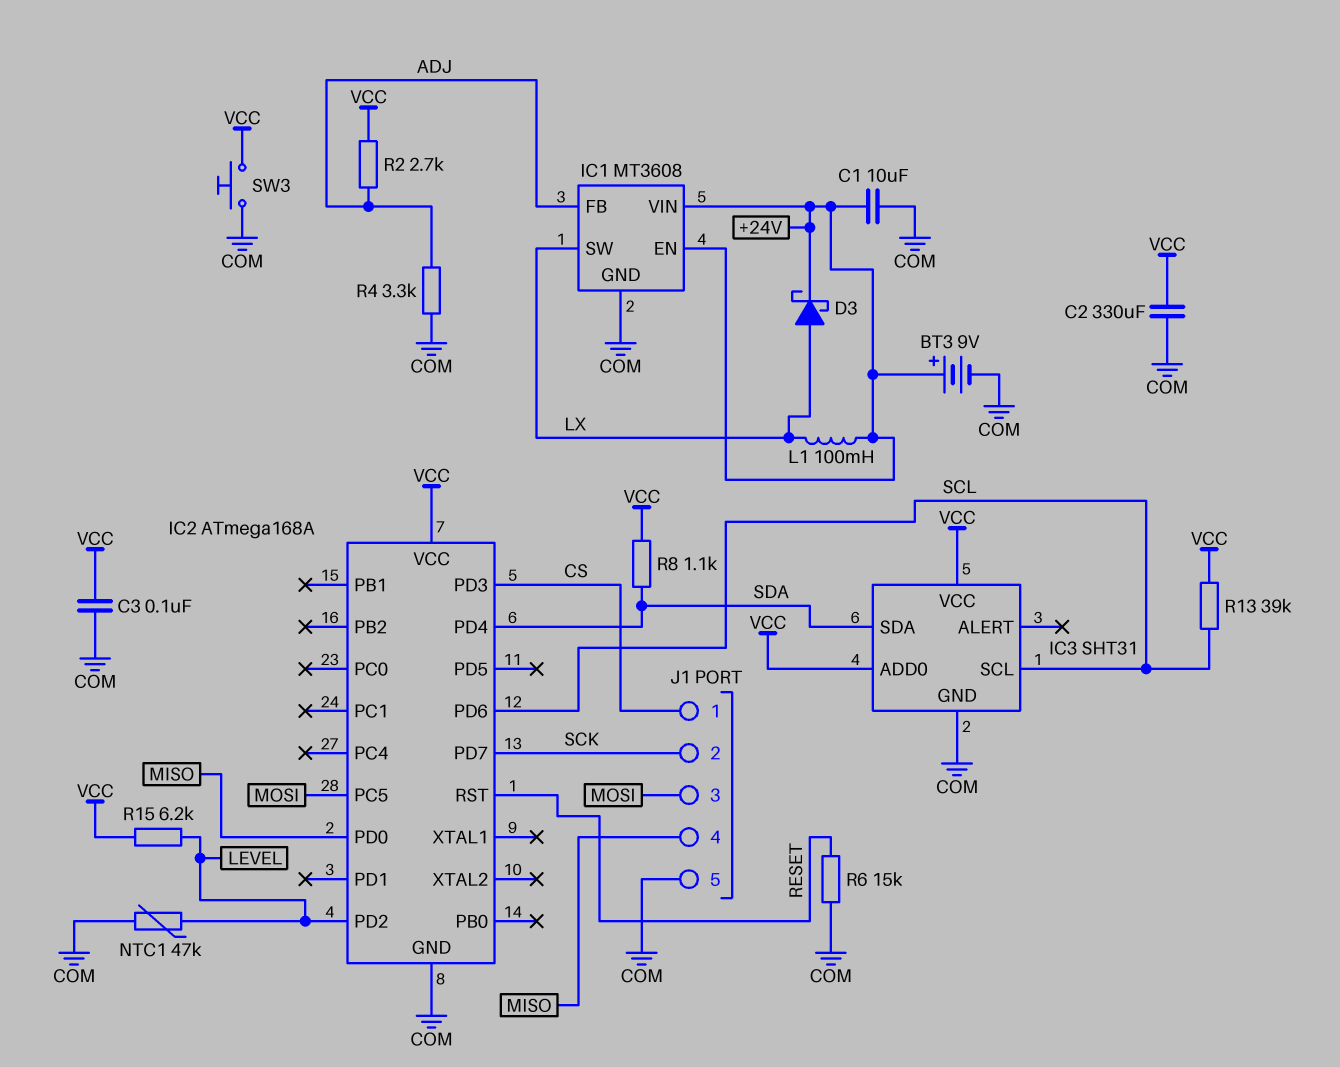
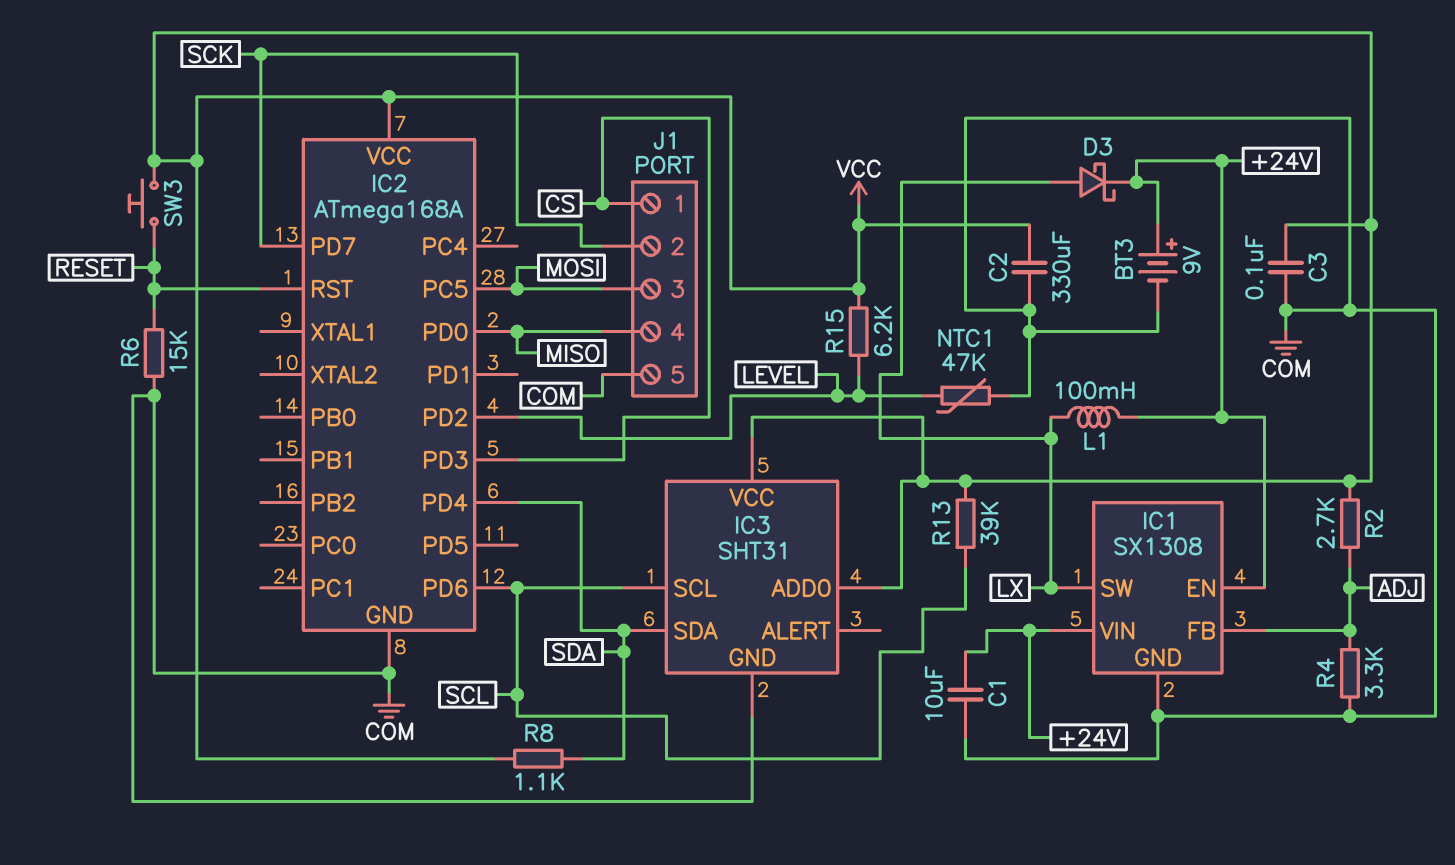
IC1: MT3608 -> SX1308
SW3: button (COM, VCC) -> button (RESET, VCC)

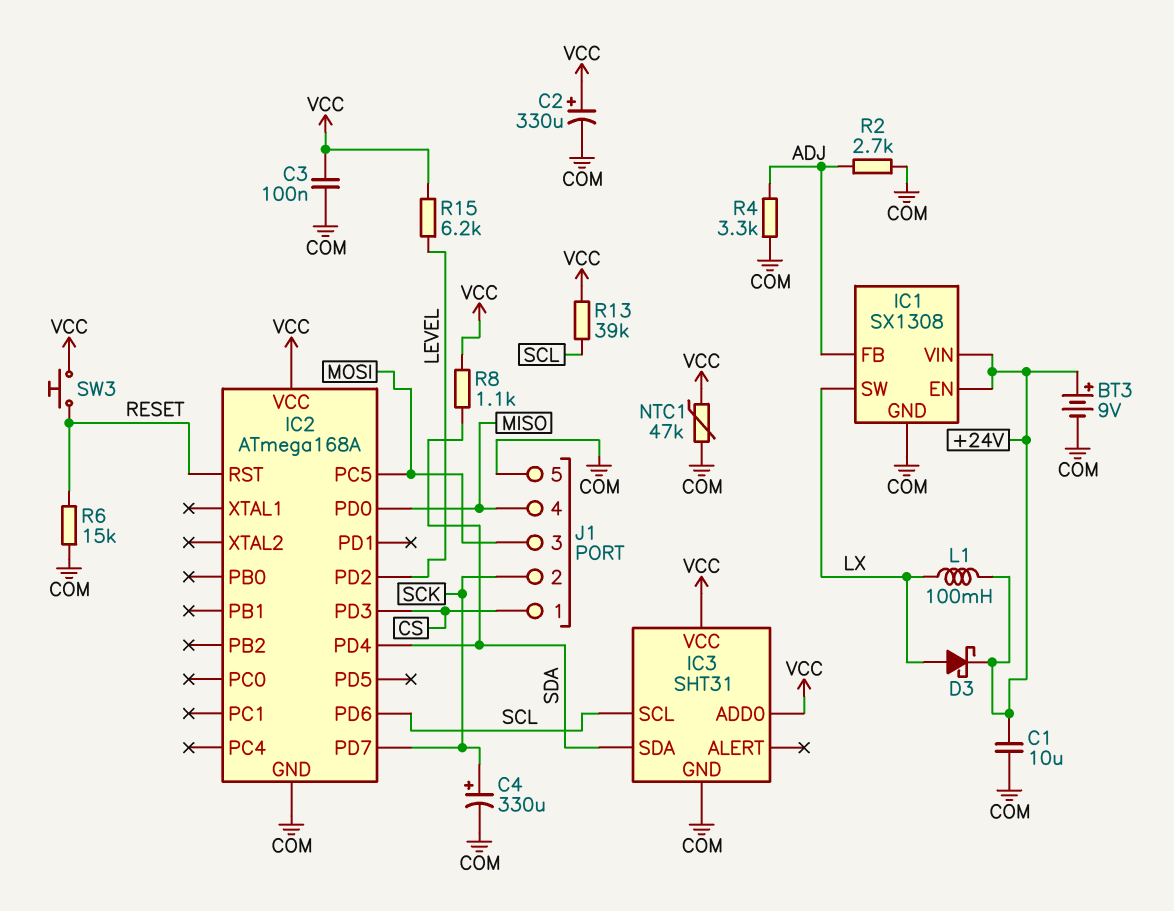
C2: 330uF (COM, VCC) -> 330uF (plus VCC, minus COM)
C4: none -> 330uF (plus SCK, minus COM)
NTC1: 47k (COM, LEVEL) -> 47k (COM, VCC)
R2: 2.7k (ADJ, VCC) -> 2.7k (ADJ, COM)

